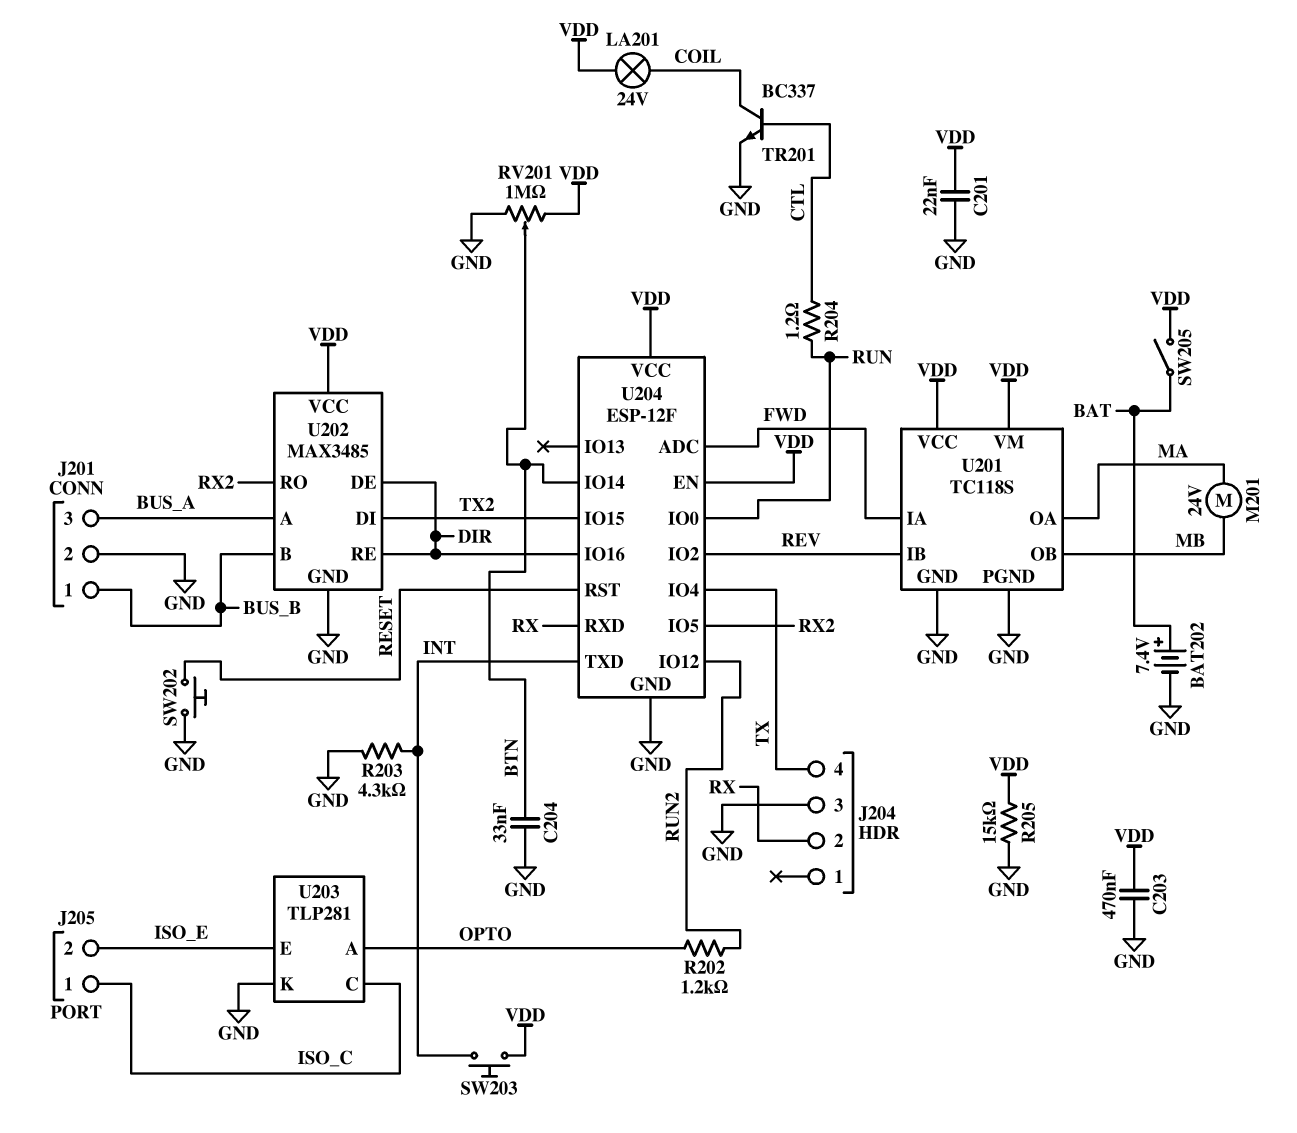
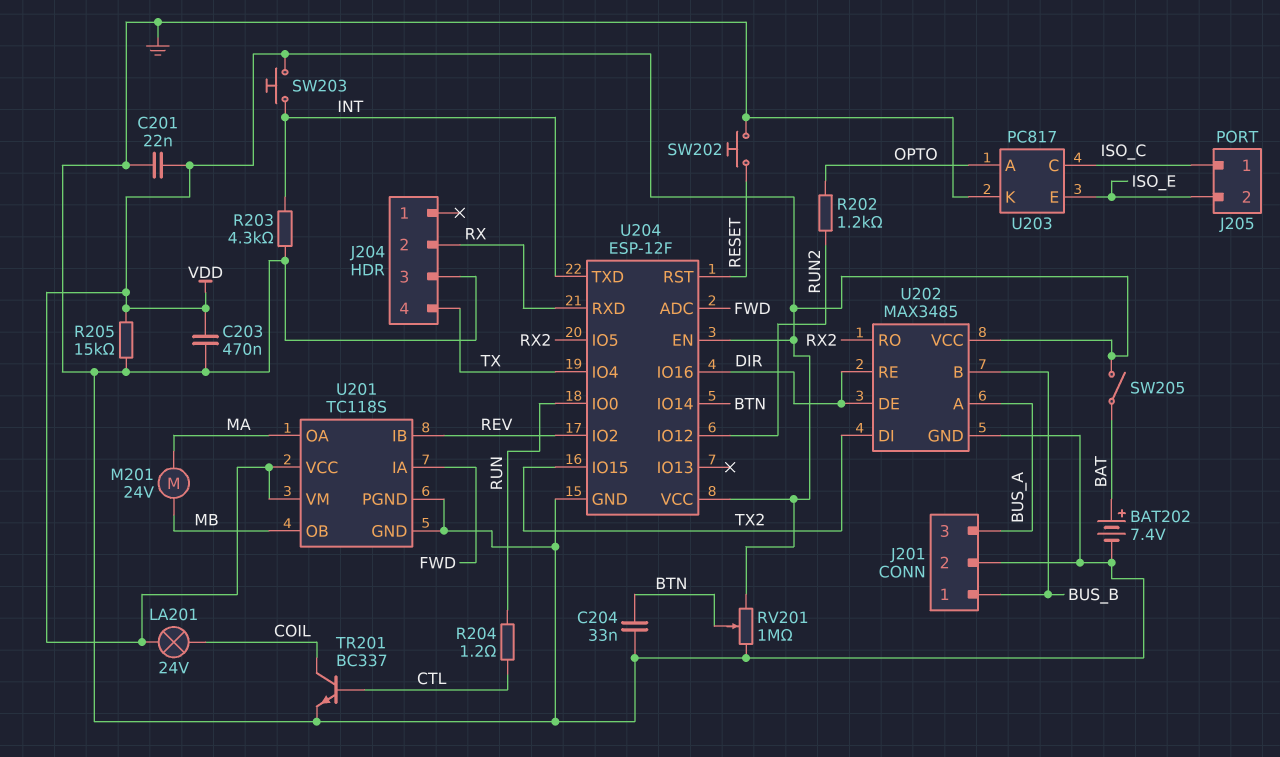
U203: TLP281 -> PC817

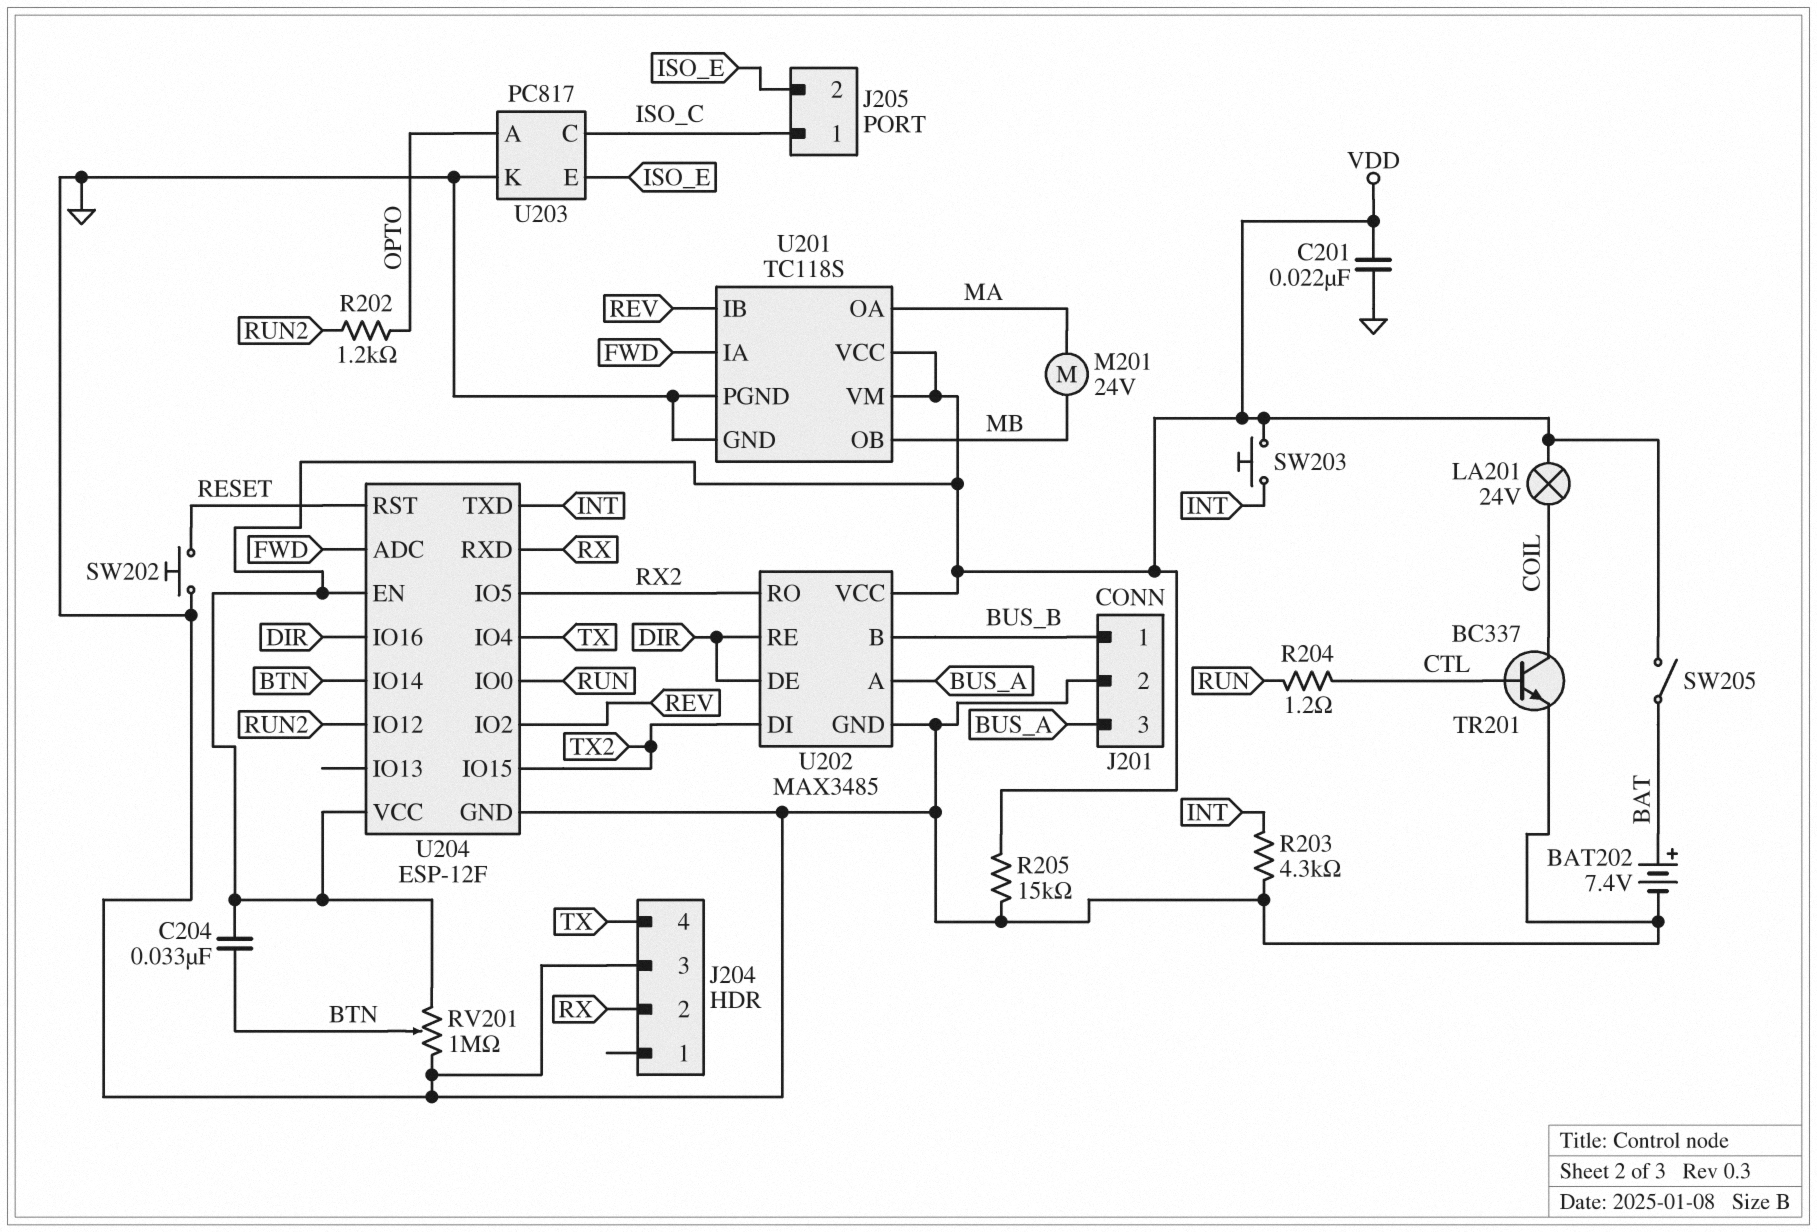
C203: 470nF (GND, VDD) -> none
C204: 33nF (BTN, GND) -> 33nF (BTN, VDD)

